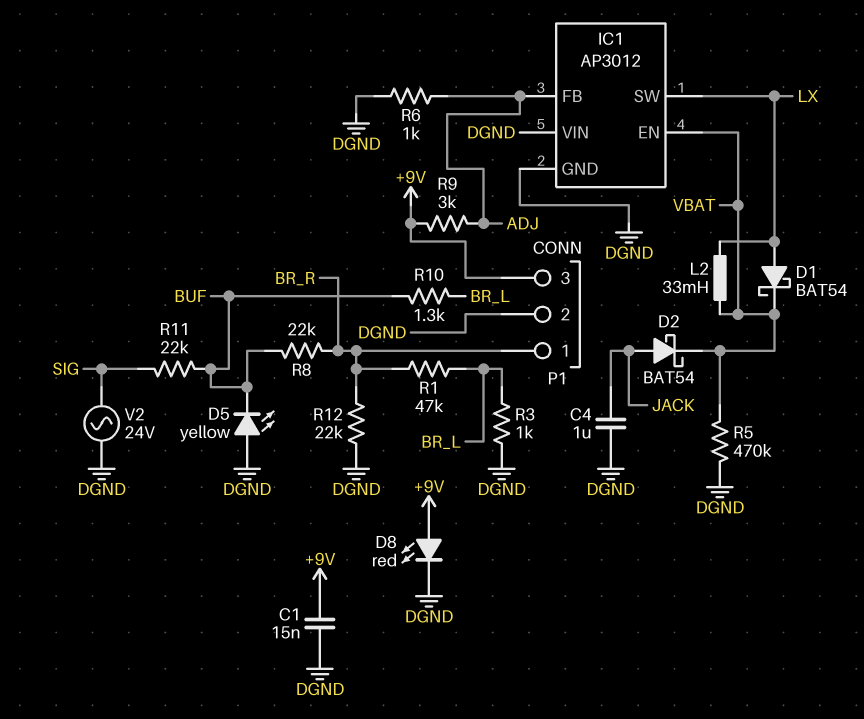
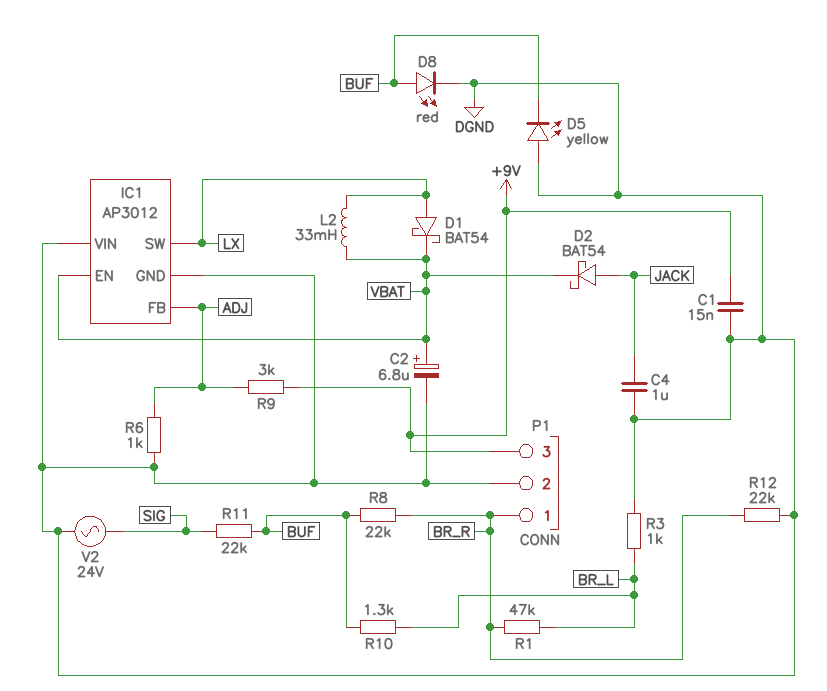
C2: none -> 6.8uF (plus VBAT, minus DGND)
D8: LED red (A +9V, K DGND) -> LED red (A BUF, K DGND)
R5: 470k (DGND, VBAT) -> none

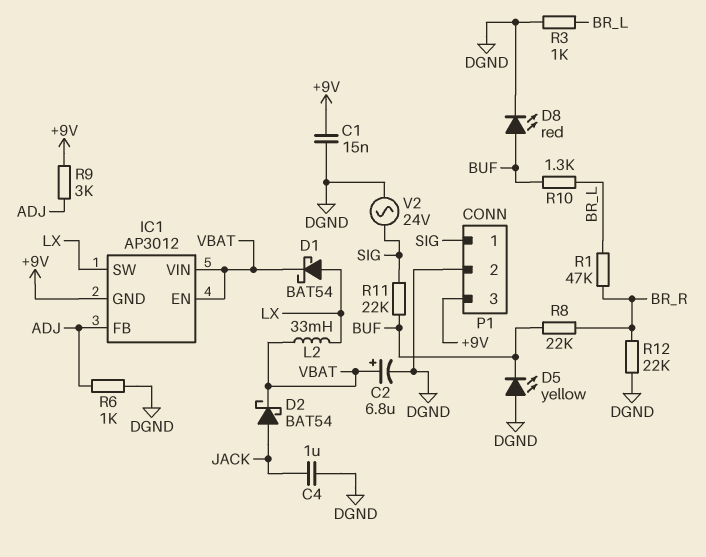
IC1 pin GND: DGND -> +9V
IC1 pin VIN: DGND -> VBAT
P1 pin 1: BR_R -> SIG

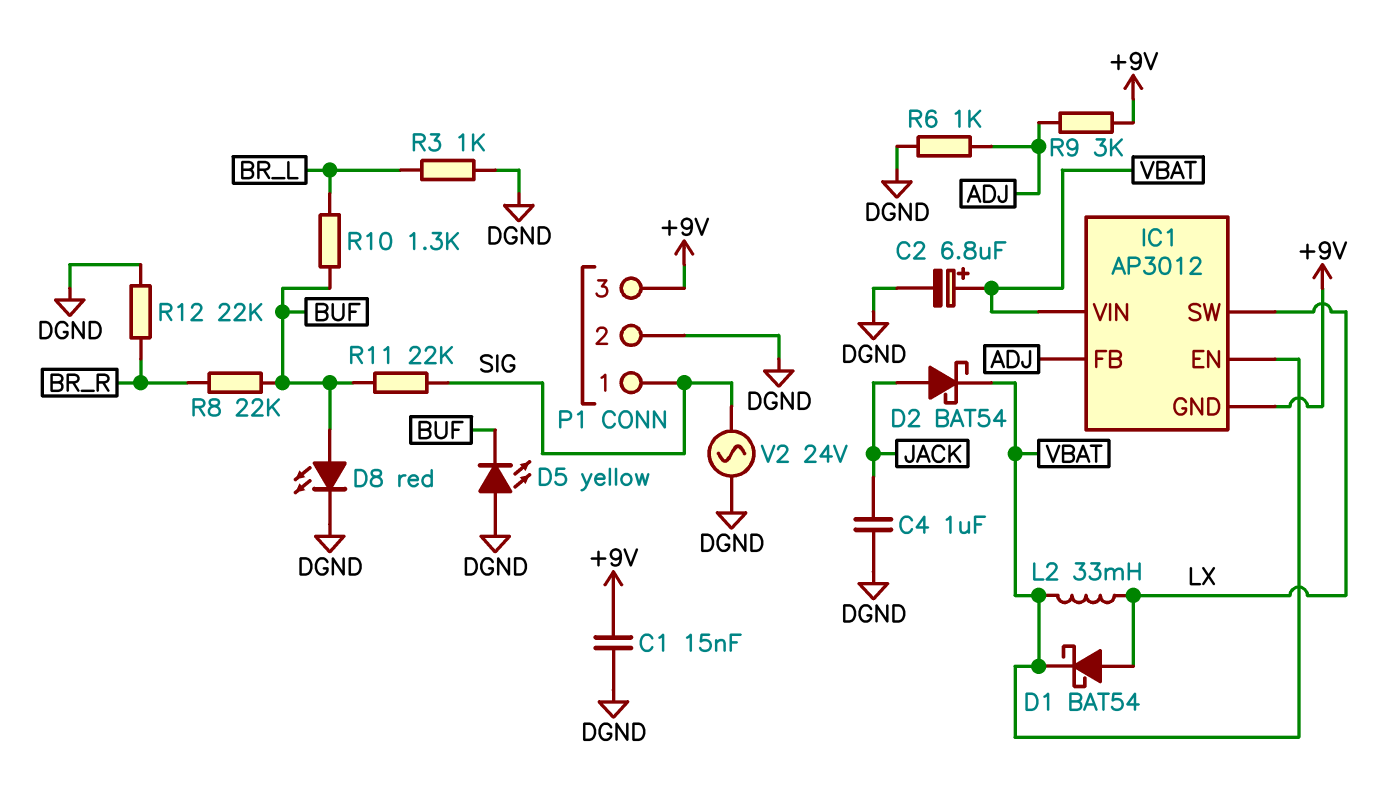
R1: 47k (BR_L, BR_R) -> none

